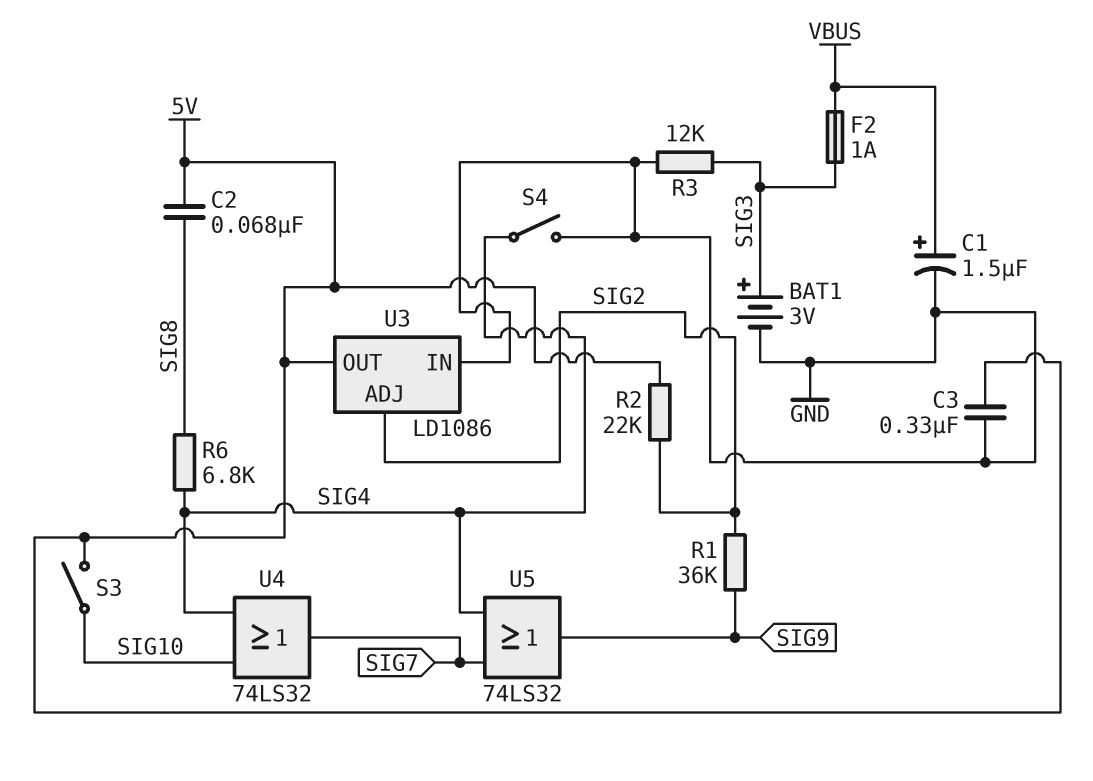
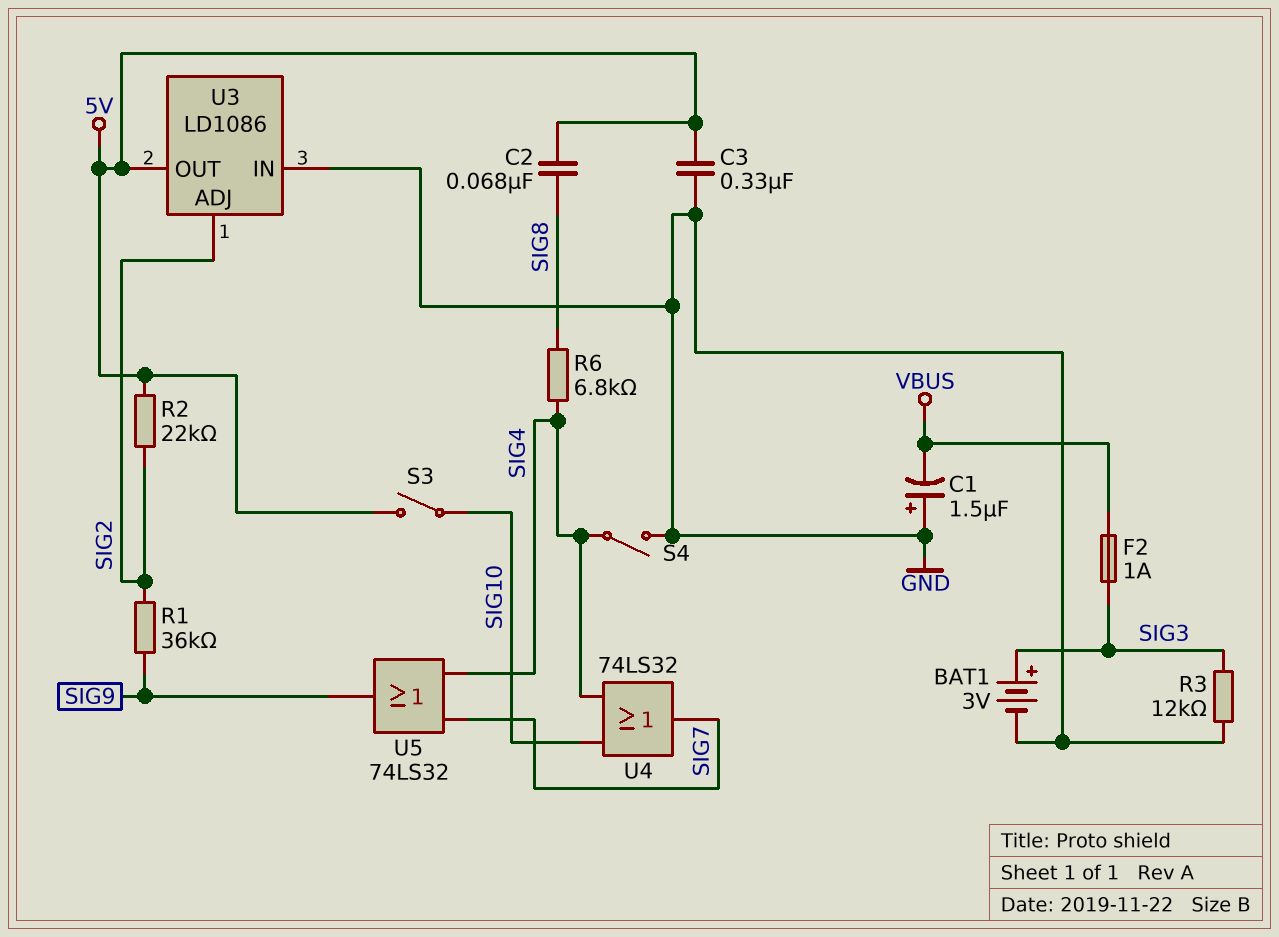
C1: 1.5uF (plus VBUS, minus GND) -> 1.5uF (plus GND, minus VBUS)

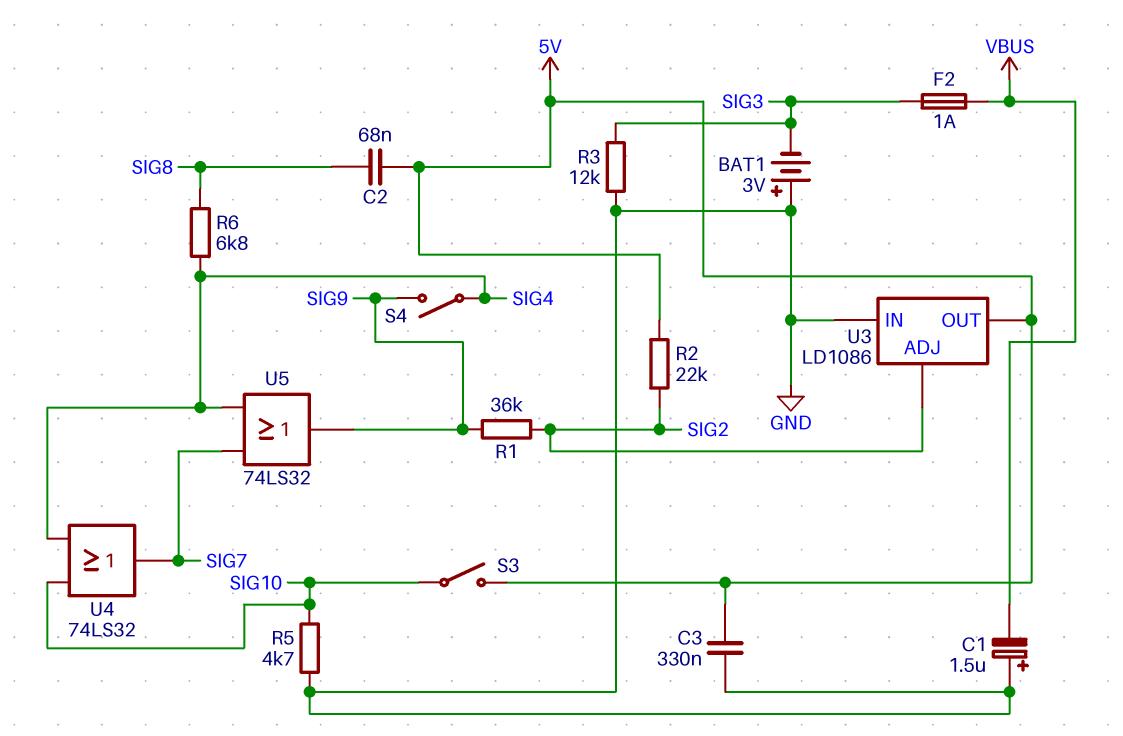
BAT1: 3V (plus SIG3, minus GND) -> 3V (plus GND, minus SIG3)
R5: none -> 4.7k (GND, SIG10)
S4: switch (GND, SIG4) -> switch (SIG4, SIG9)

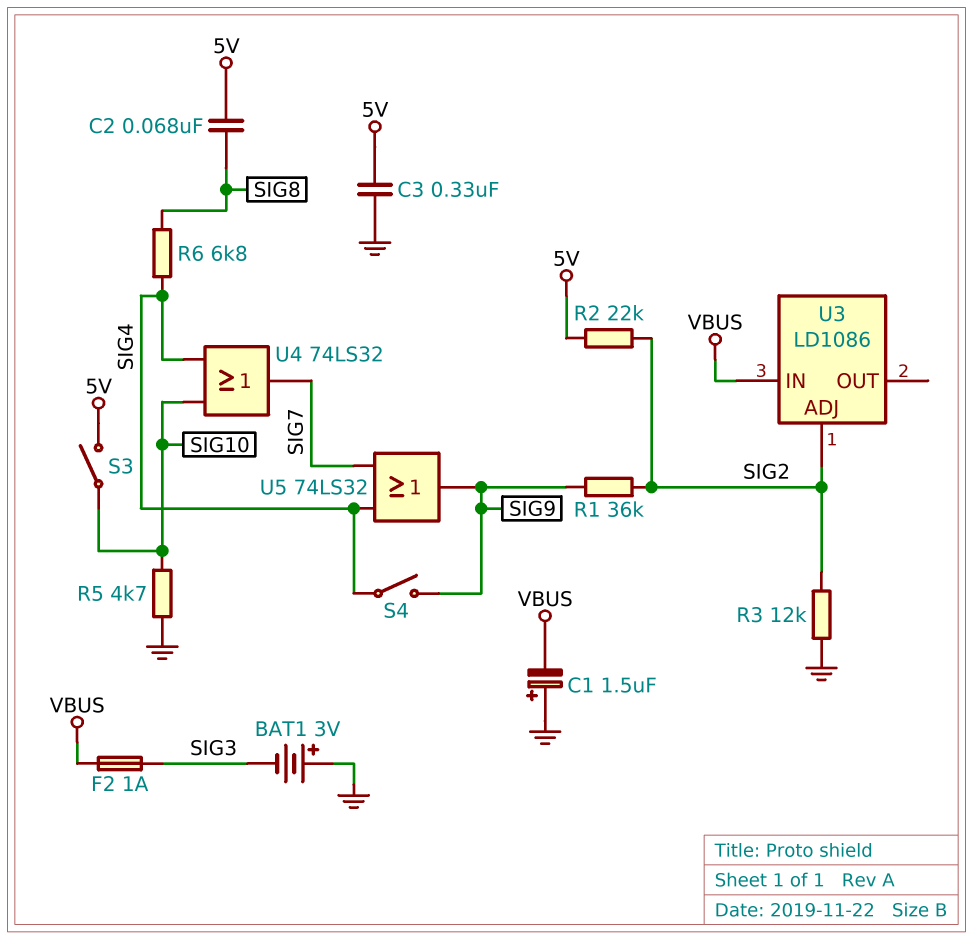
R3: 12k (GND, SIG3) -> 12k (GND, SIG2)
U3 pin IN: GND -> VBUS
U3 pin OUT: 5V -> none

